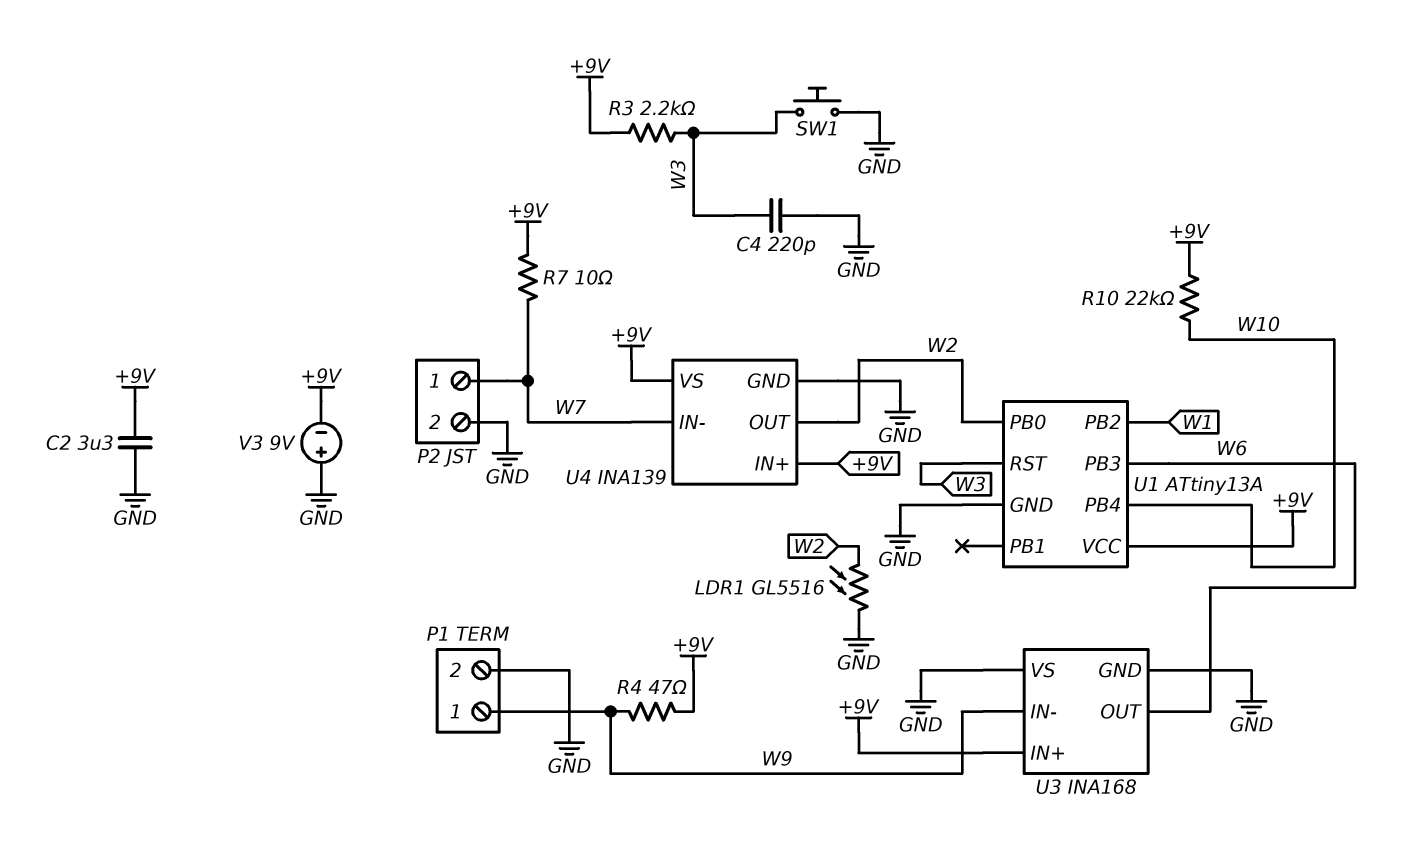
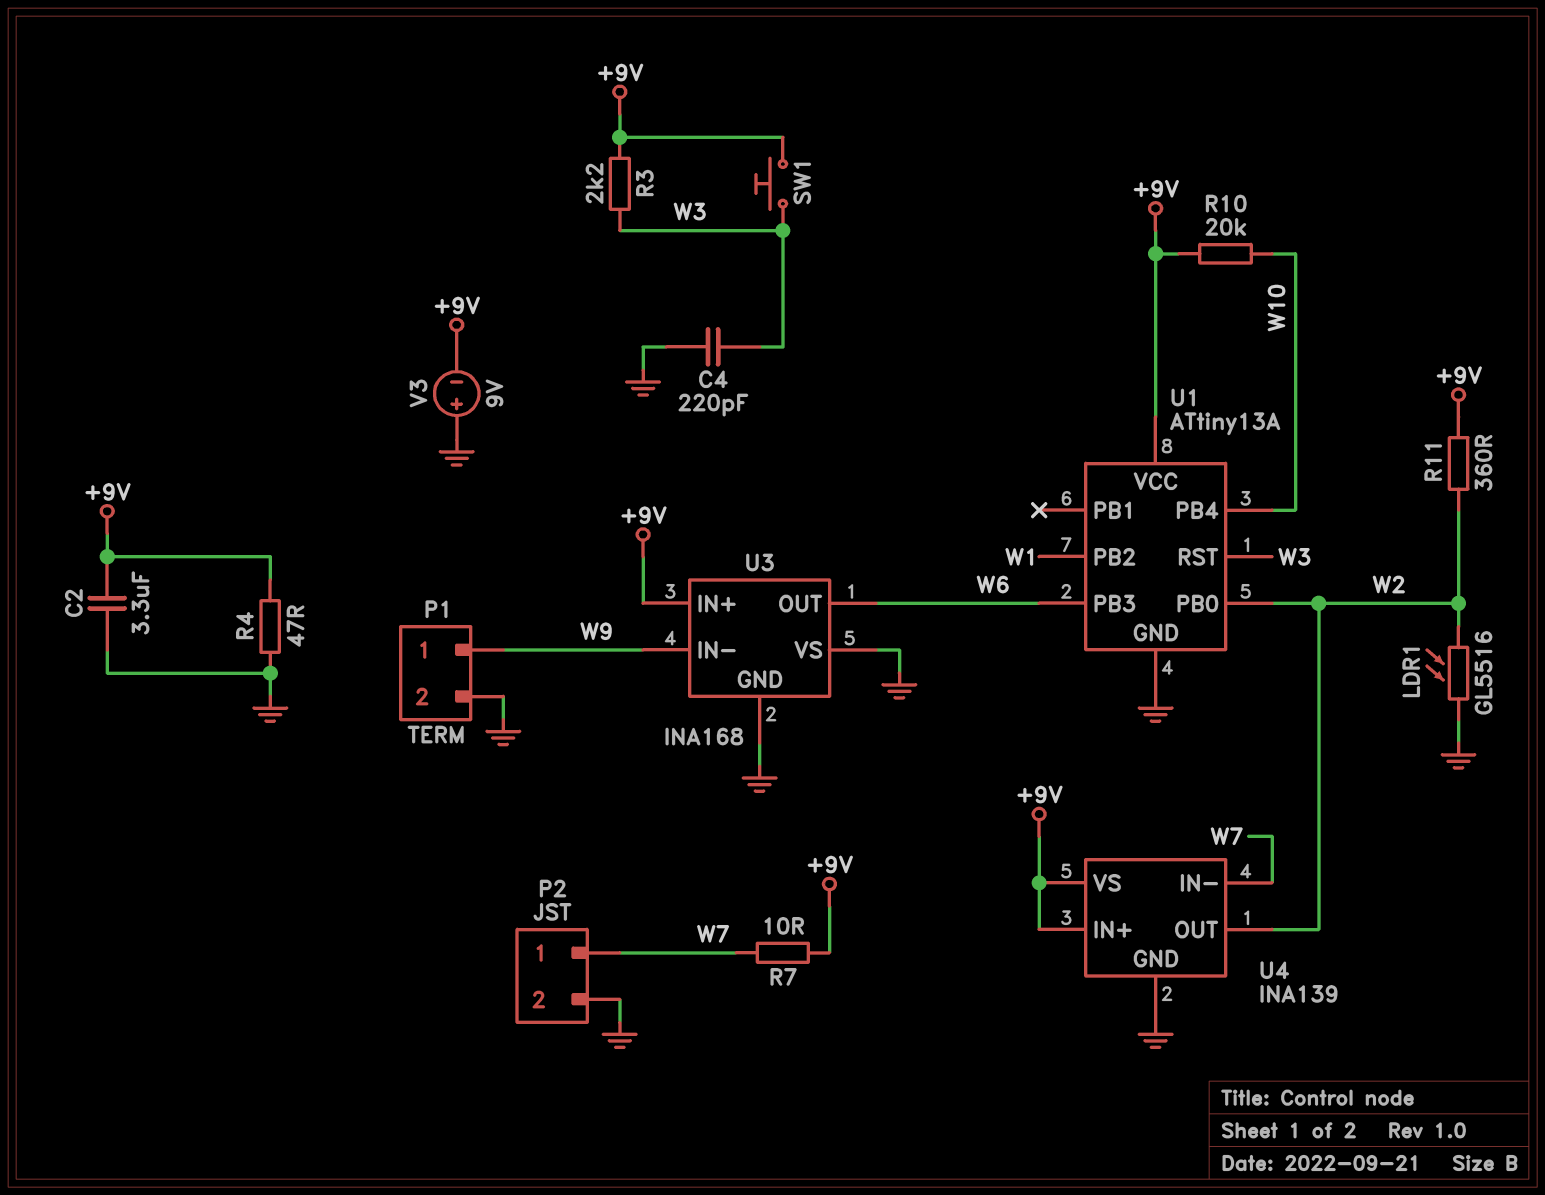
R4: 47 (+9V, W9) -> 47 (+9V, GND)
R10: 22k (+9V, W10) -> 20k (+9V, W10)
R11: none -> 360 (+9V, W2)
SW1: button (GND, W3) -> button (+9V, W3)

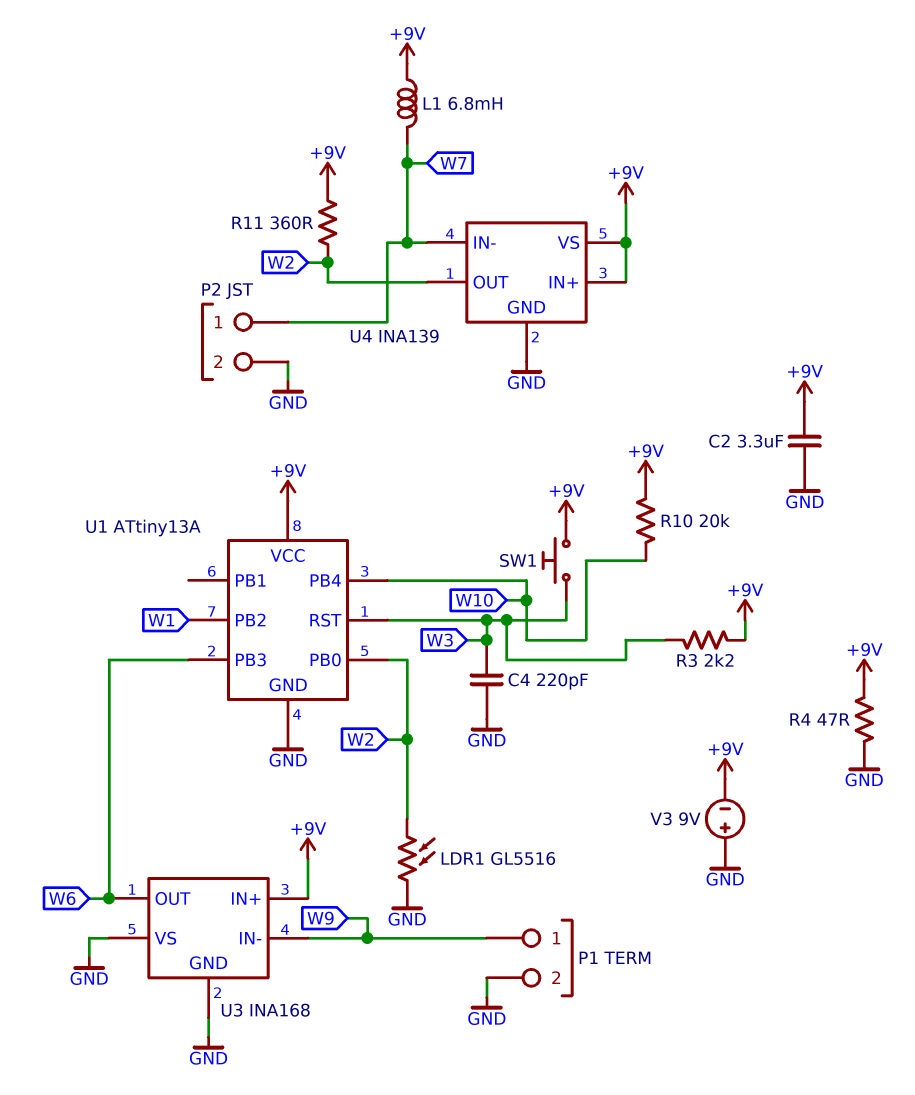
L1: none -> 6.8mH (+9V, W7)
R7: 10 (+9V, W7) -> none

